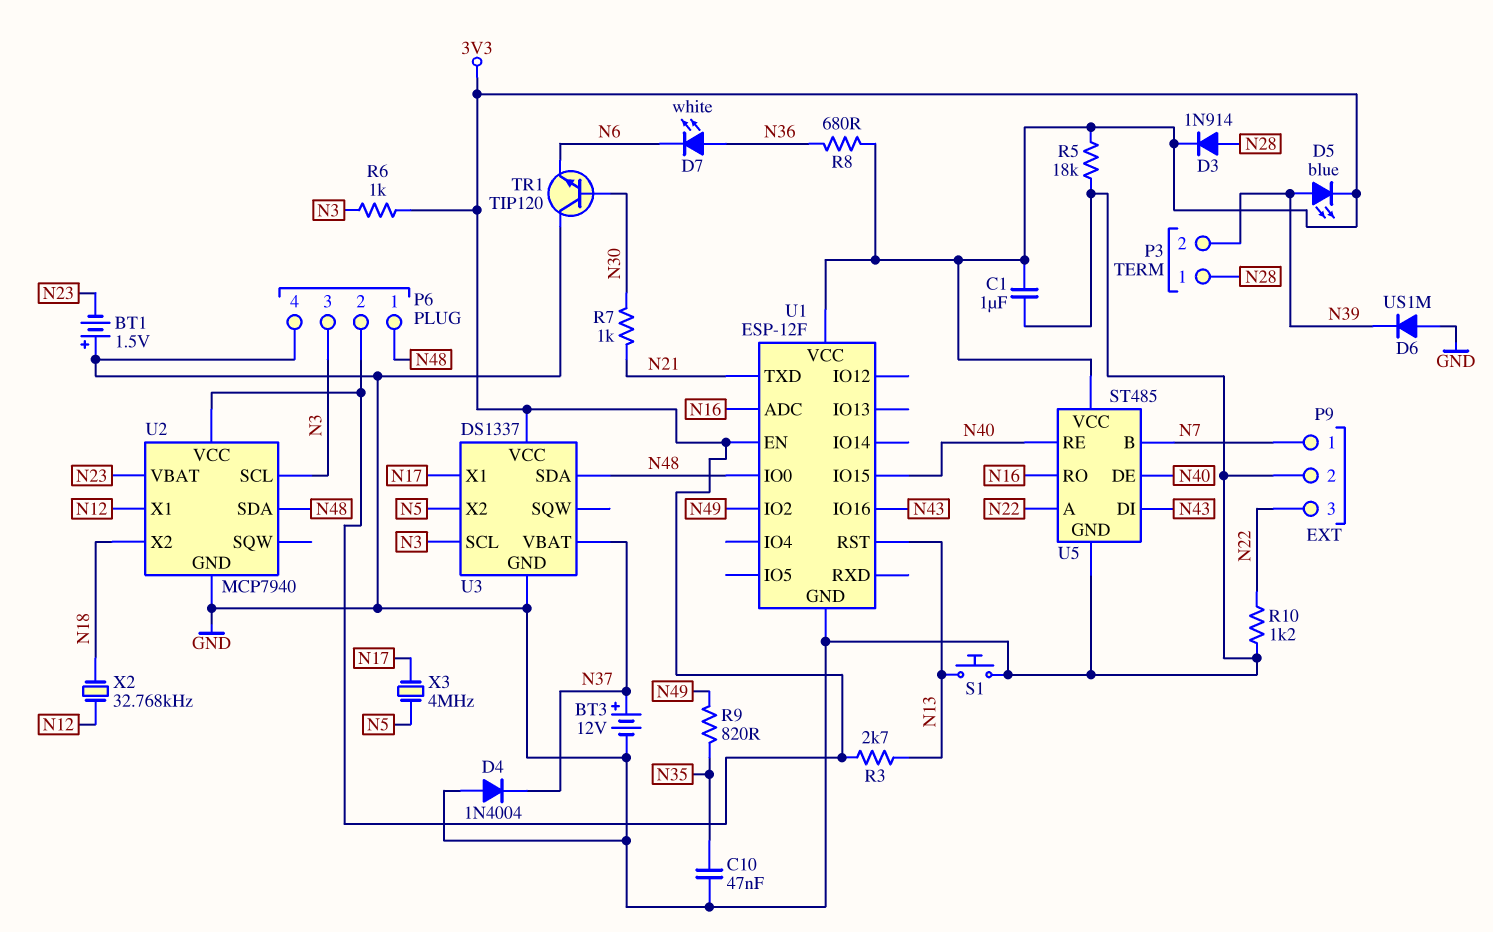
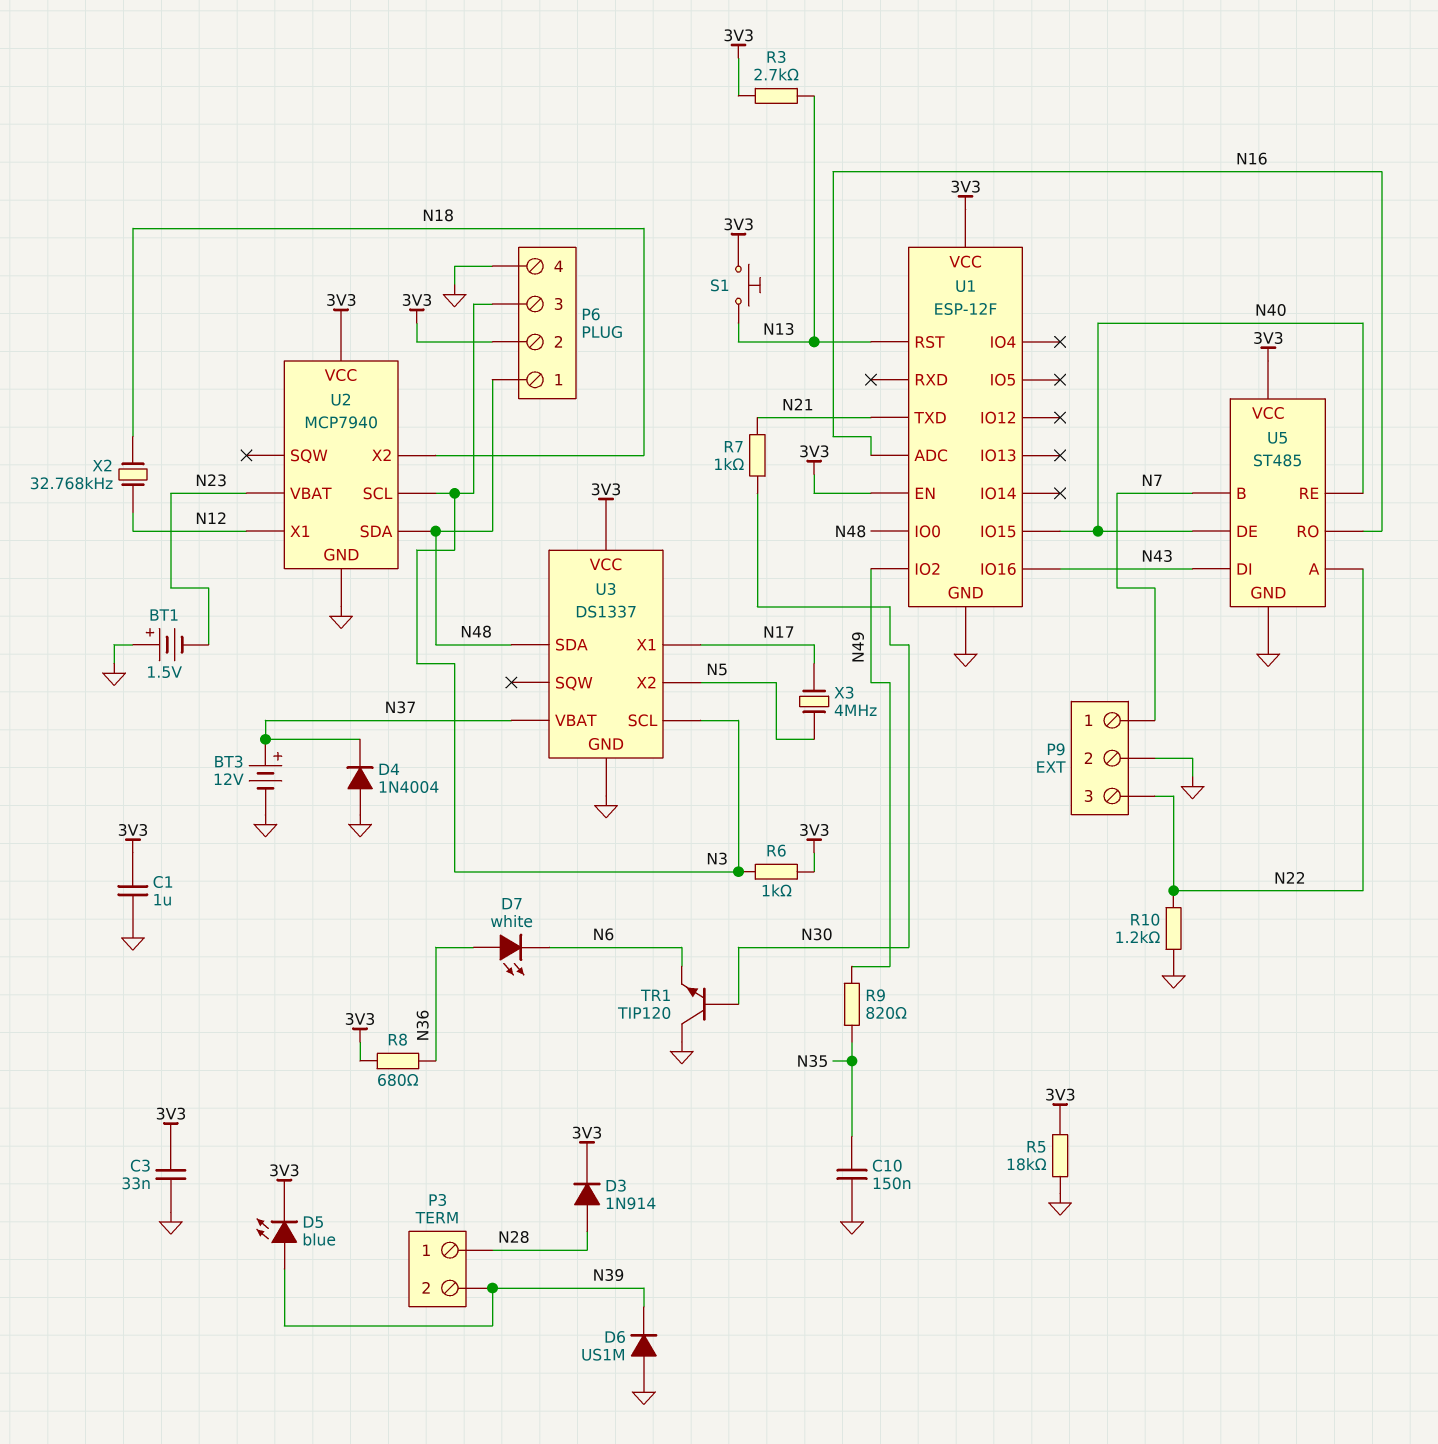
C3: none -> 33nF (3V3, GND)
C10: 47nF (GND, N35) -> 150nF (GND, N35)
S1: button (GND, N13) -> button (3V3, N13)

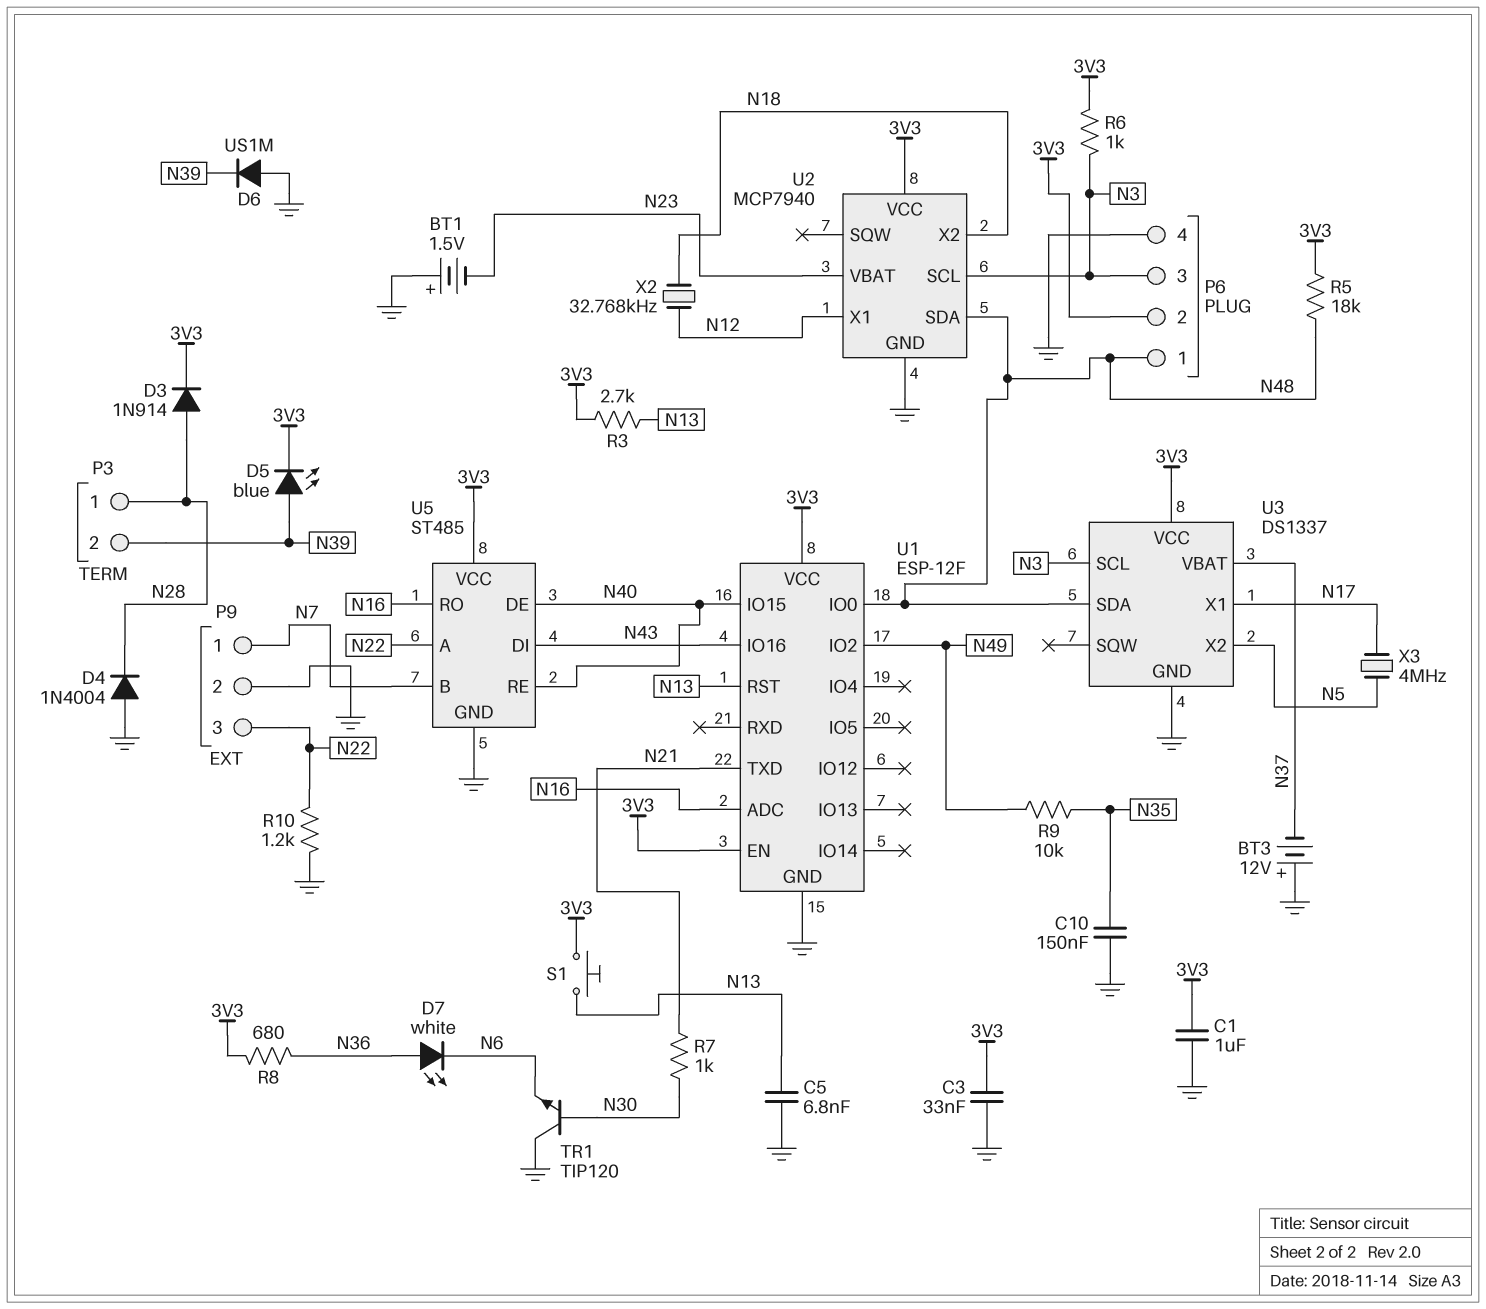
BT3: 12V (plus N37, minus GND) -> 12V (plus GND, minus N37)
C5: none -> 6.8nF (GND, N13)
D4: diode 1N4004 (A GND, K N37) -> diode 1N4004 (A GND, K N28)
R5: 18k (3V3, GND) -> 18k (3V3, N48)
R9: 820 (N35, N49) -> 10k (N35, N49)

